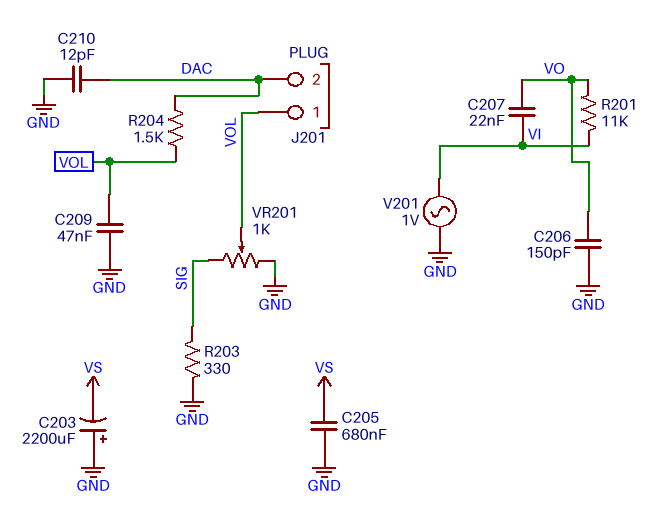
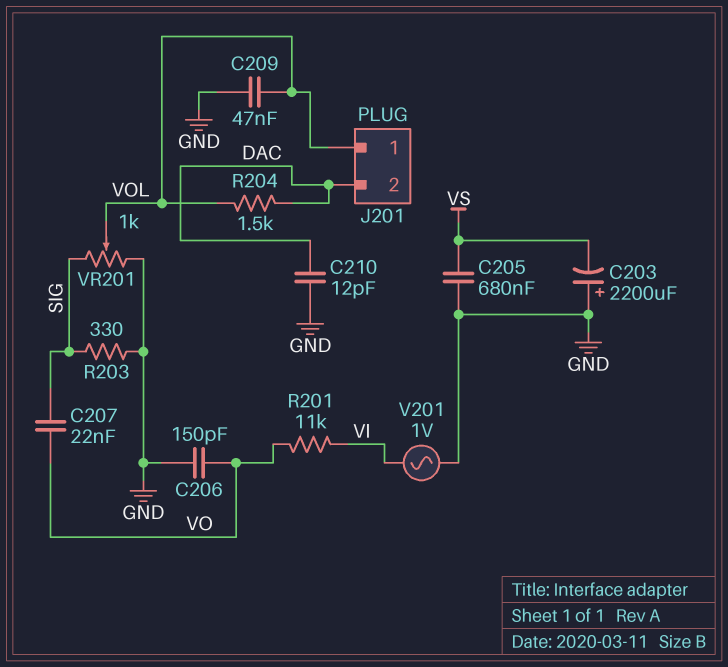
C207: 22nF (VI, VO) -> 22nF (SIG, VO)

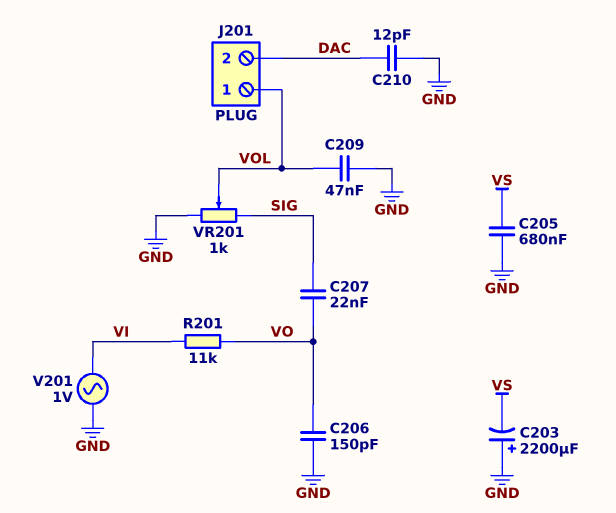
R203: 330 (GND, SIG) -> none
R204: 1.5k (DAC, VOL) -> none

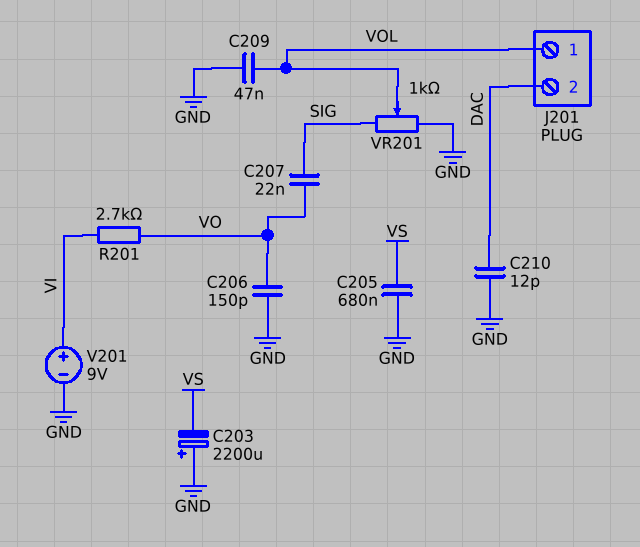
R201: 11k (VI, VO) -> 2.7k (VI, VO)
V201: AC 1V (GND, VI) -> 9V (plus VI, minus GND)

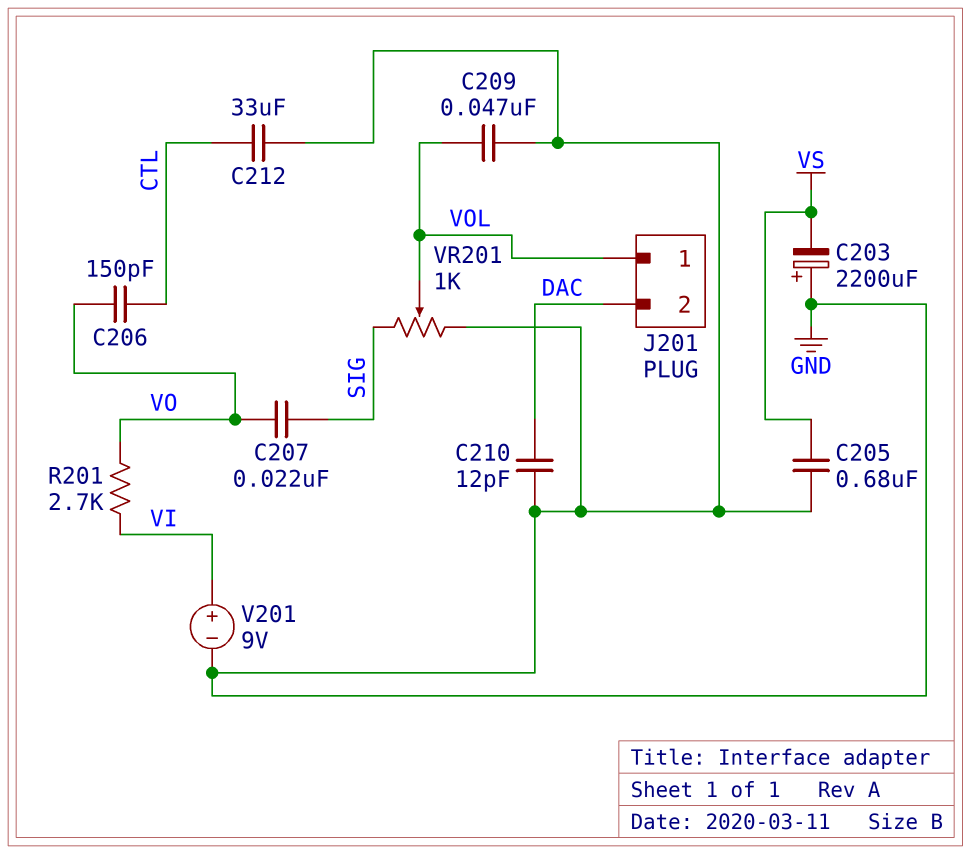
C206: 150pF (GND, VO) -> 150pF (CTL, VO)
C212: none -> 33uF (CTL, GND)

